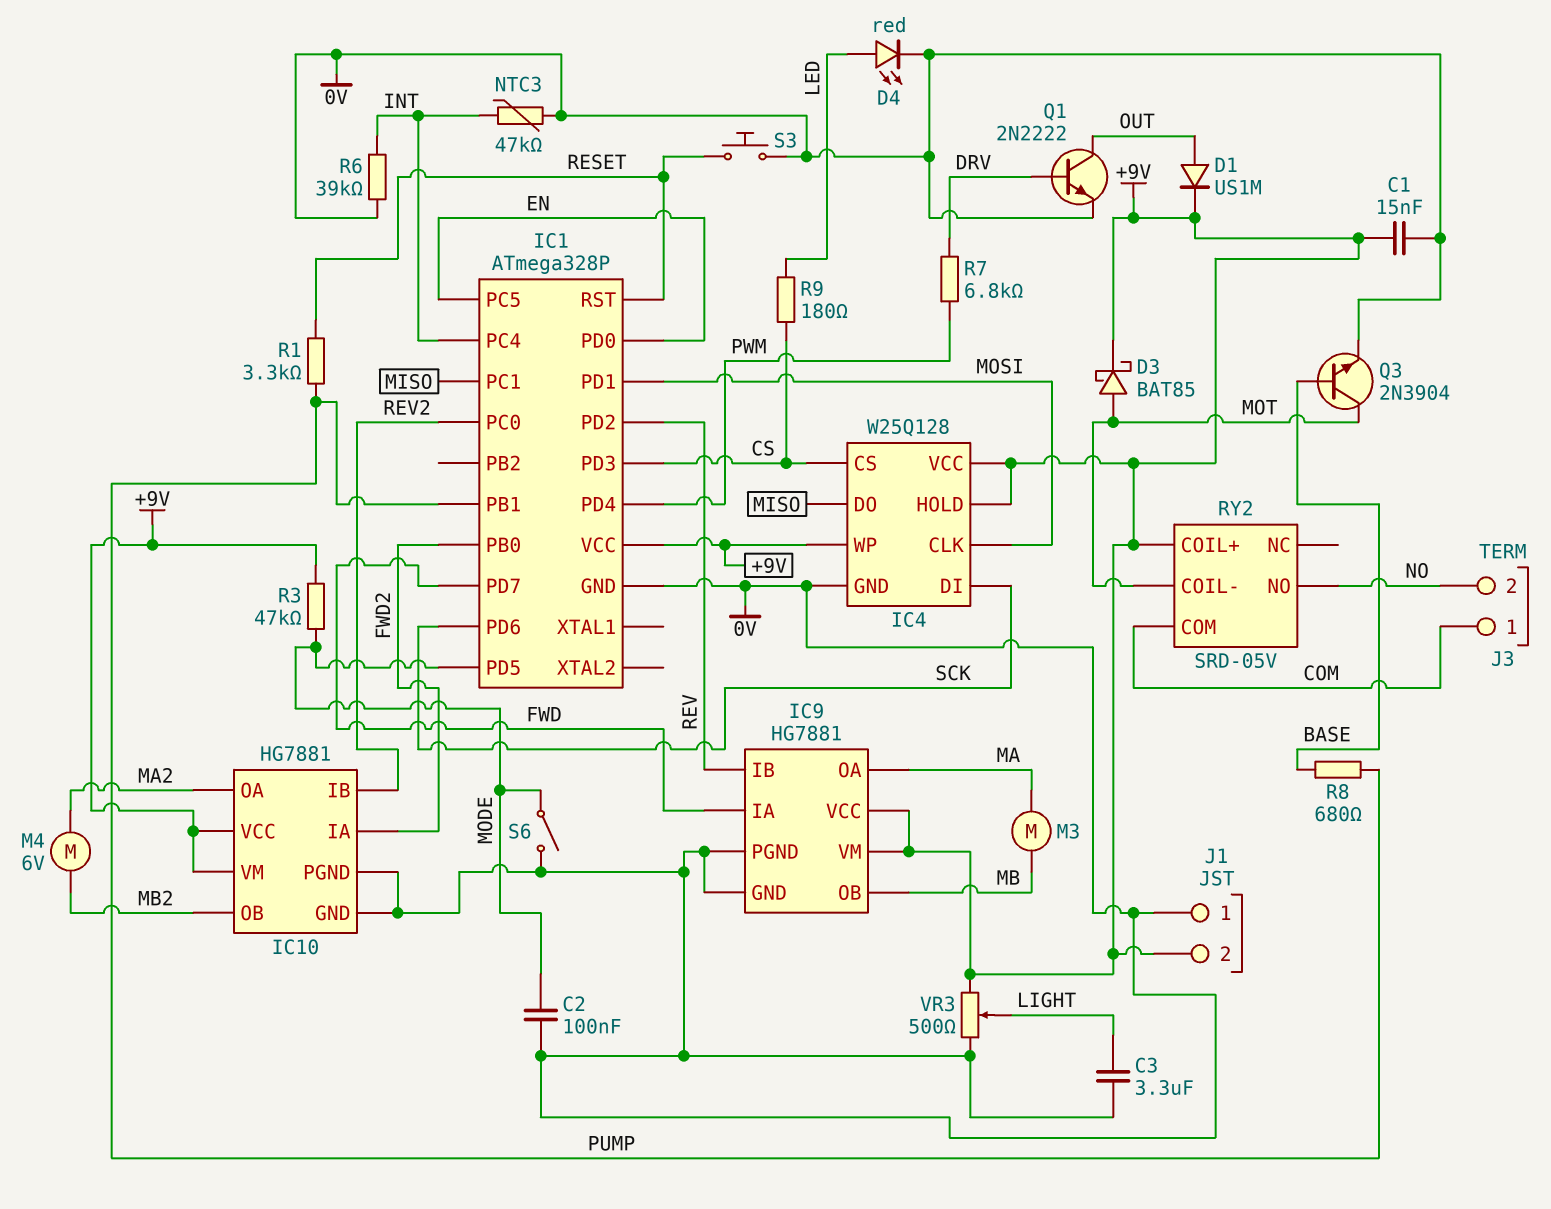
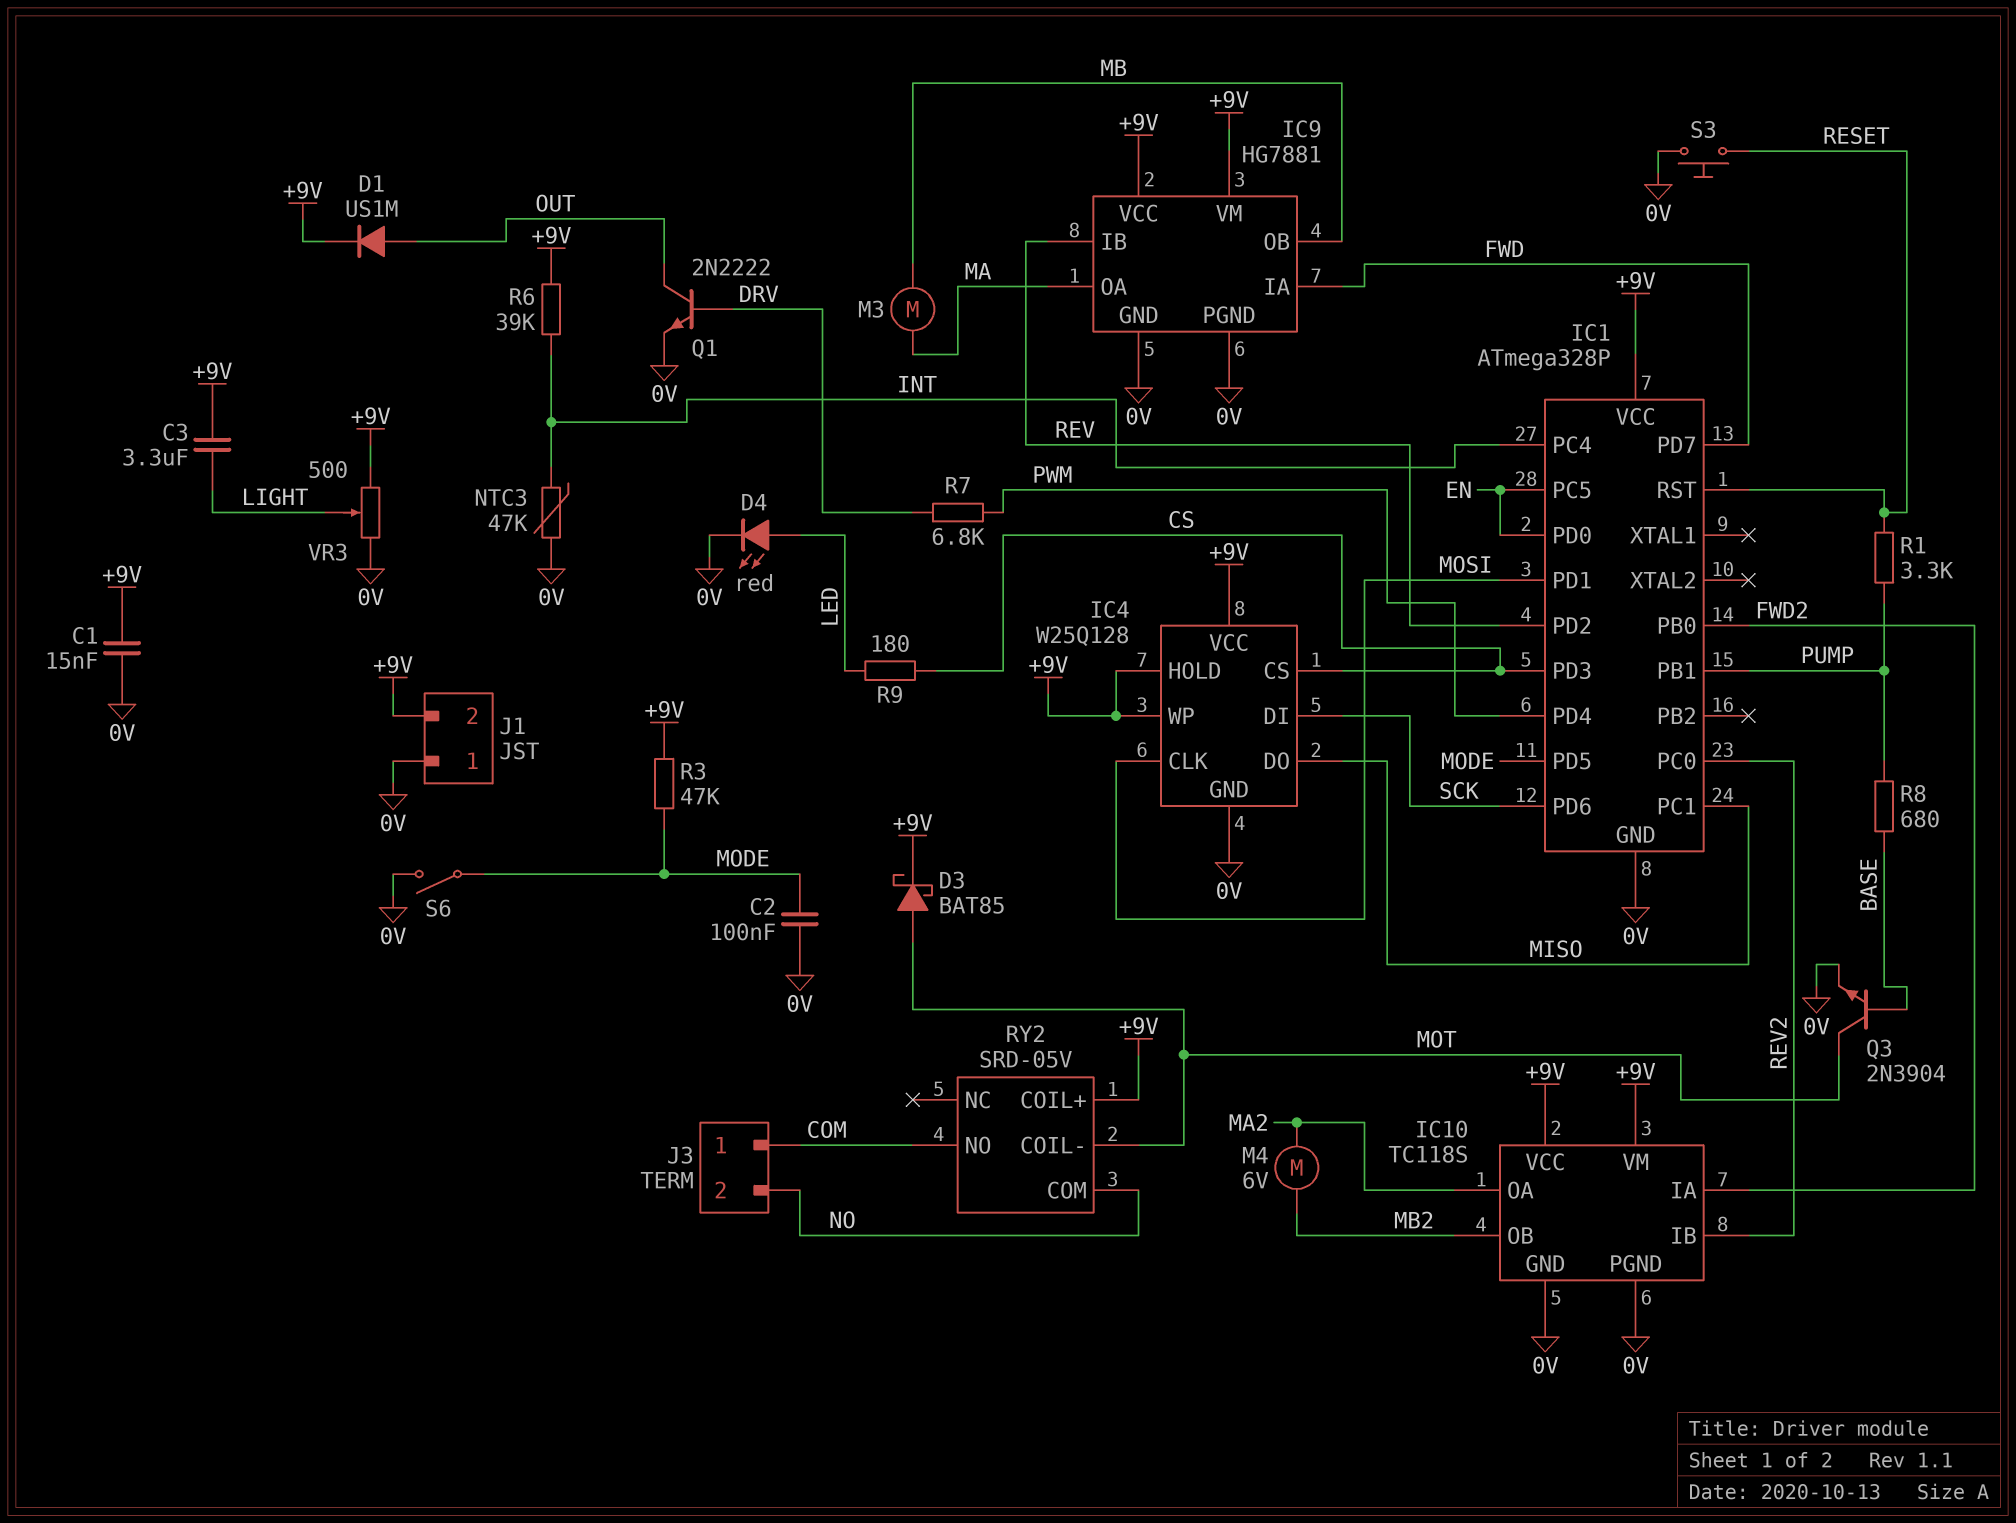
C3: 3.3uF (0V, LIGHT) -> 3.3uF (+9V, LIGHT)
IC10: HG7881 -> TC118S
R6: 39k (0V, INT) -> 39k (+9V, INT)
RY2 pin COM: COM -> NO
RY2 pin NO: NO -> COM

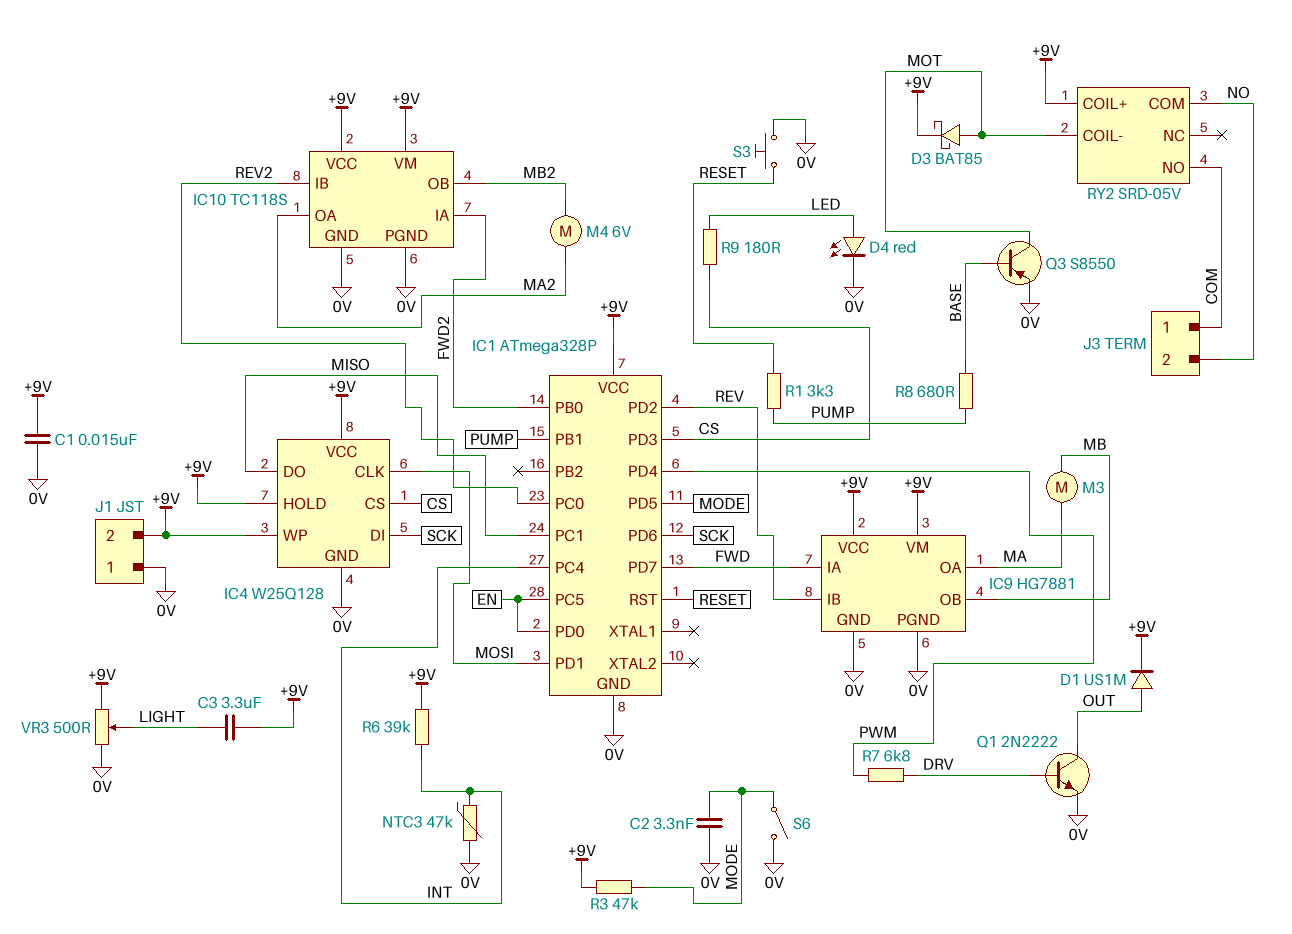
C2: 100nF (0V, MODE) -> 3.3nF (0V, MODE)
Q3: NPN 2N3904 (B BASE, C MOT, E 0V) -> PNP S8550 (B BASE, C MOT, E 0V)

